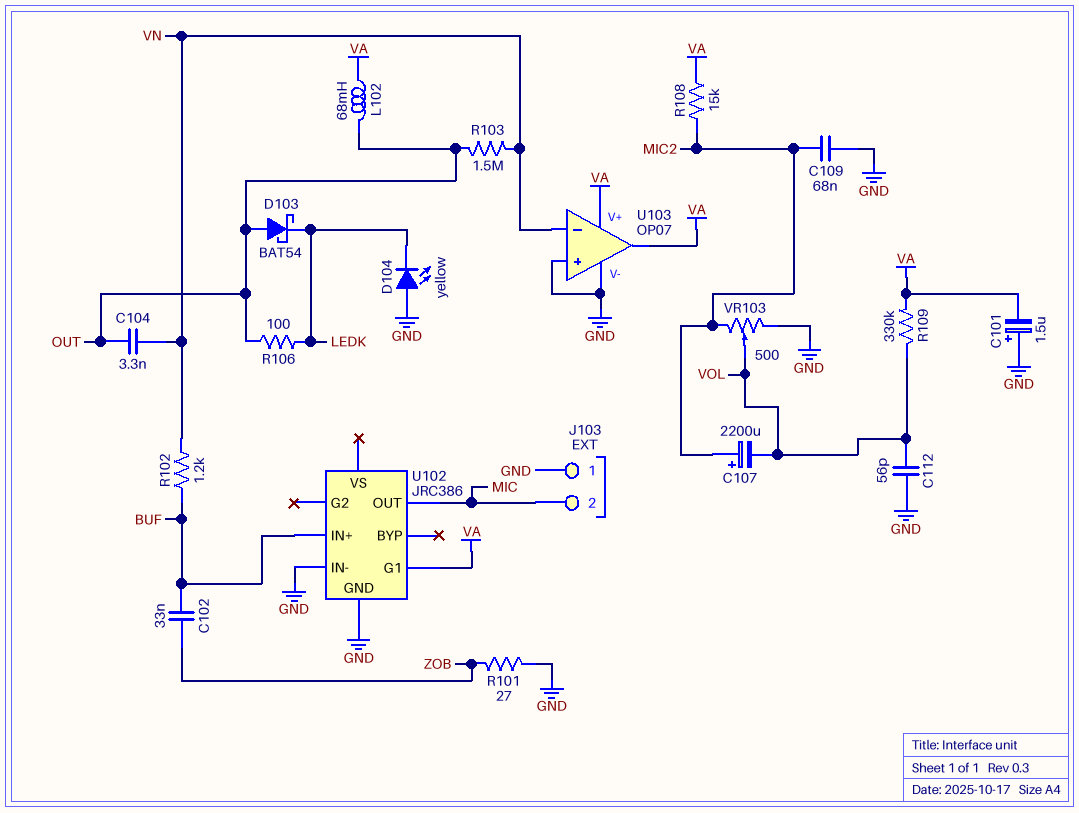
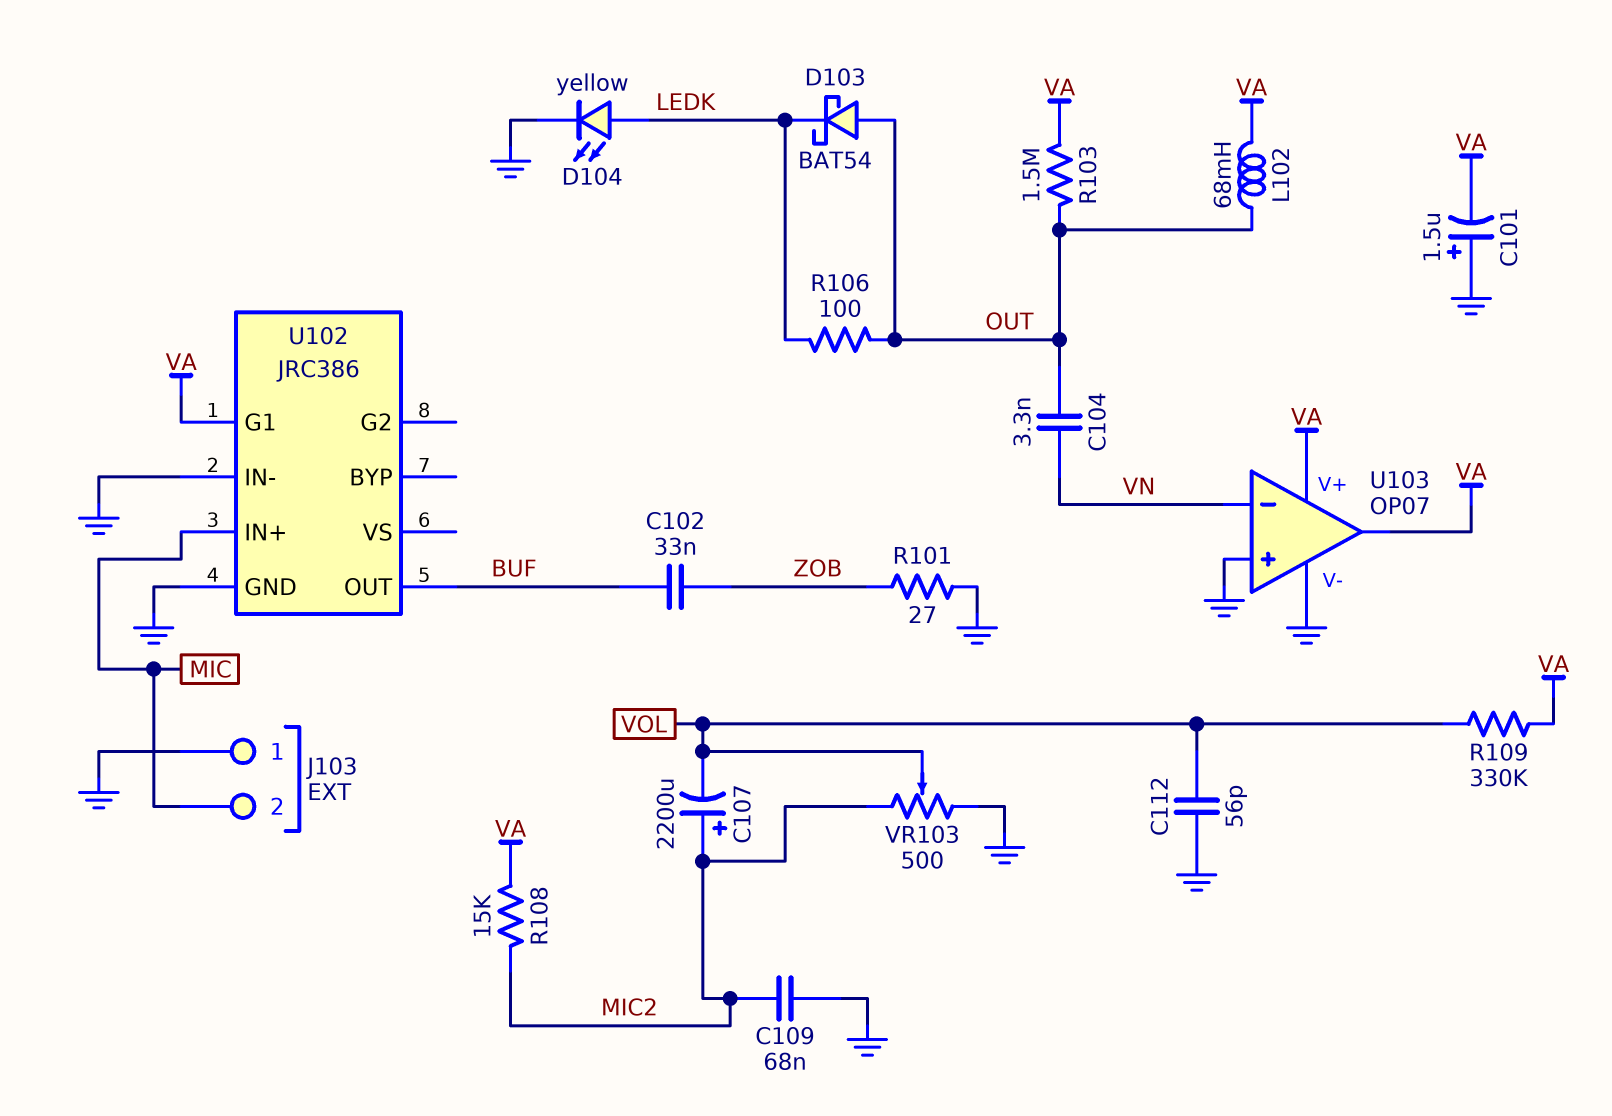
D104: LED yellow (A GND, K LEDK) -> LED yellow (A LEDK, K GND)
R102: 1.2k (BUF, VN) -> none
R103: 1.5M (OUT, VN) -> 1.5M (OUT, VA)
U102 pin IN+: BUF -> MIC
U102 pin OUT: MIC -> BUF

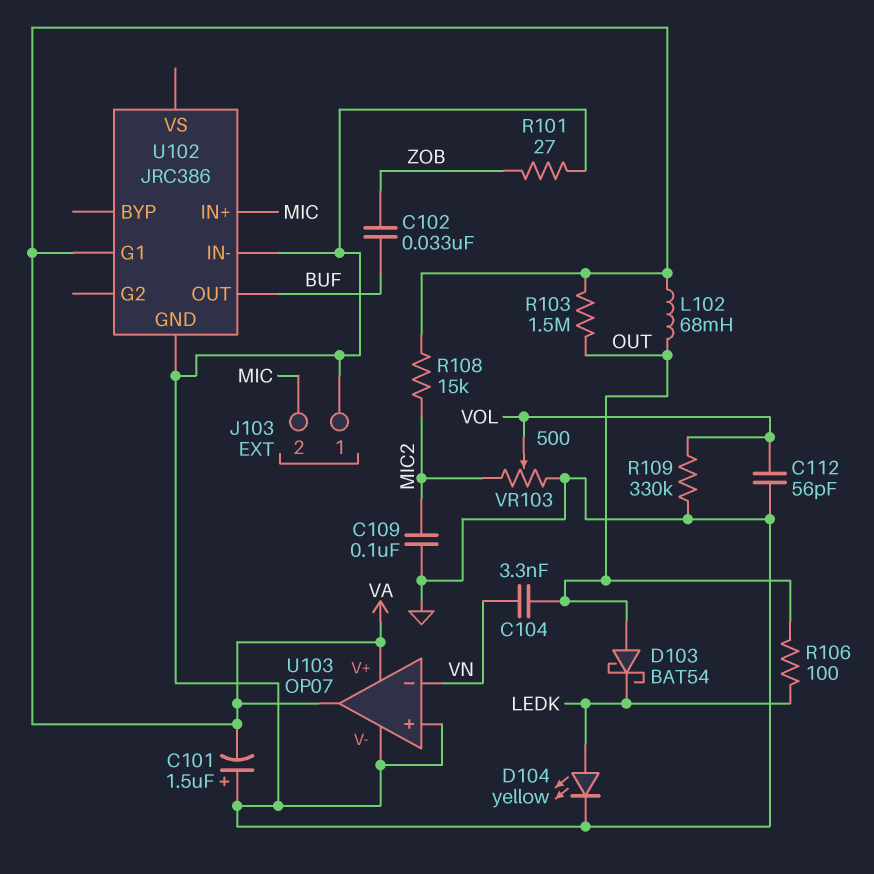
C107: 2200uF (plus MIC2, minus VOL) -> none
C109: 68nF (GND, MIC2) -> 100nF (GND, MIC2)
R109: 330k (VA, VOL) -> 330k (GND, VOL)

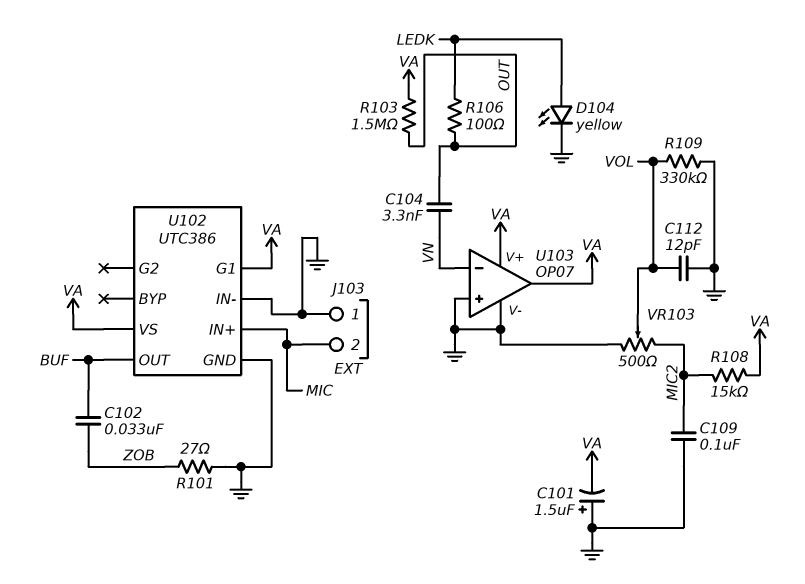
C112: 56pF (GND, VOL) -> 12pF (GND, VOL)
D103: schottky BAT54 (A OUT, K LEDK) -> none
L102: 68mH (OUT, VA) -> none
U102: JRC386 -> UTC386
U102 pin VS: none -> VA

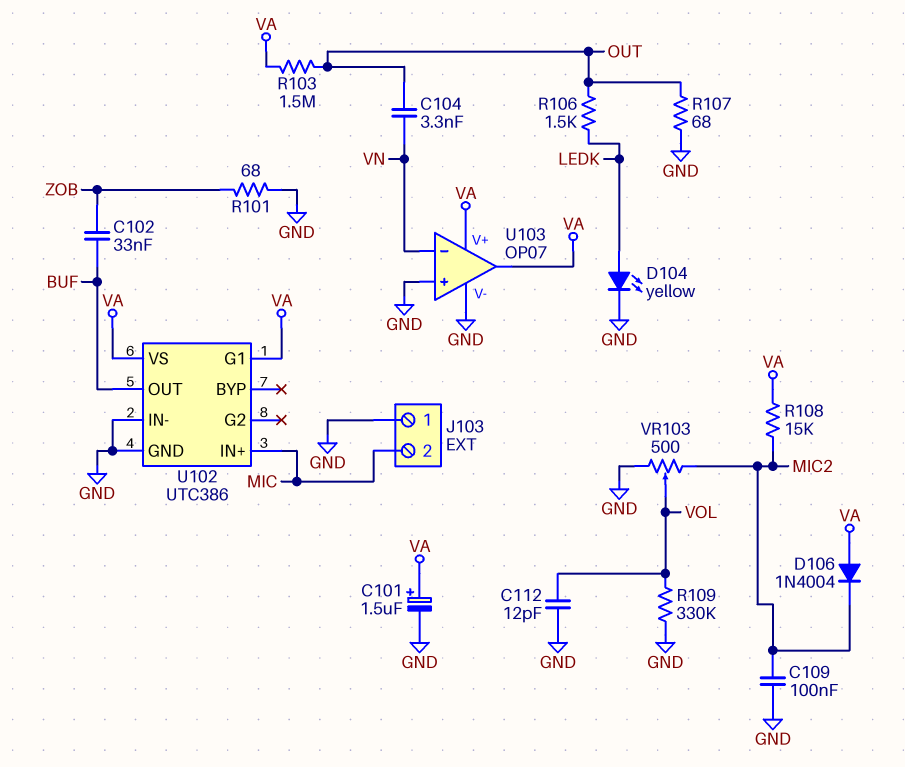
C101: 1.5uF (plus GND, minus VA) -> 1.5uF (plus VA, minus GND)
D106: none -> diode 1N4004 (A VA, K MIC2)
R101: 27 (GND, ZOB) -> 68 (GND, ZOB)
R106: 100 (LEDK, OUT) -> 1.5k (LEDK, OUT)
R107: none -> 68 (GND, OUT)

